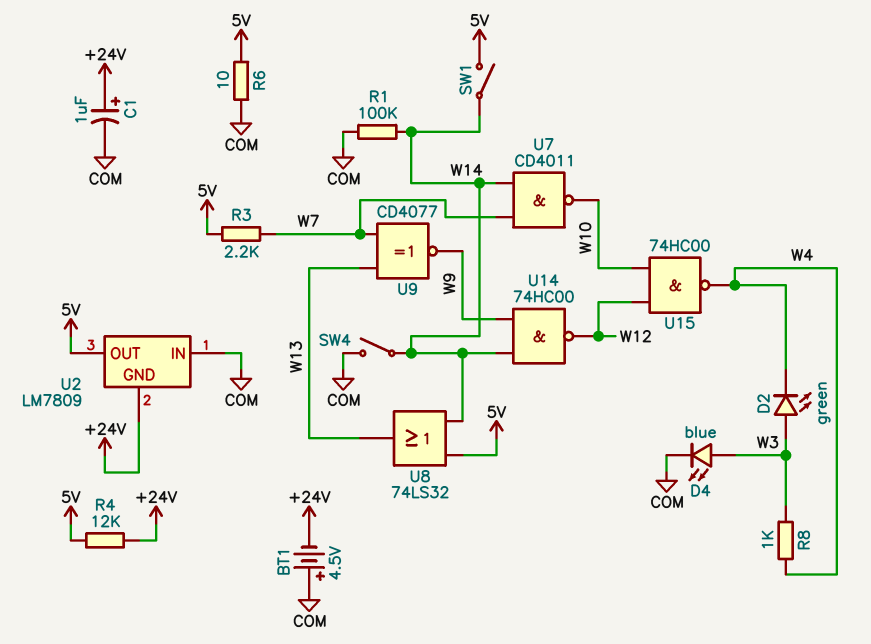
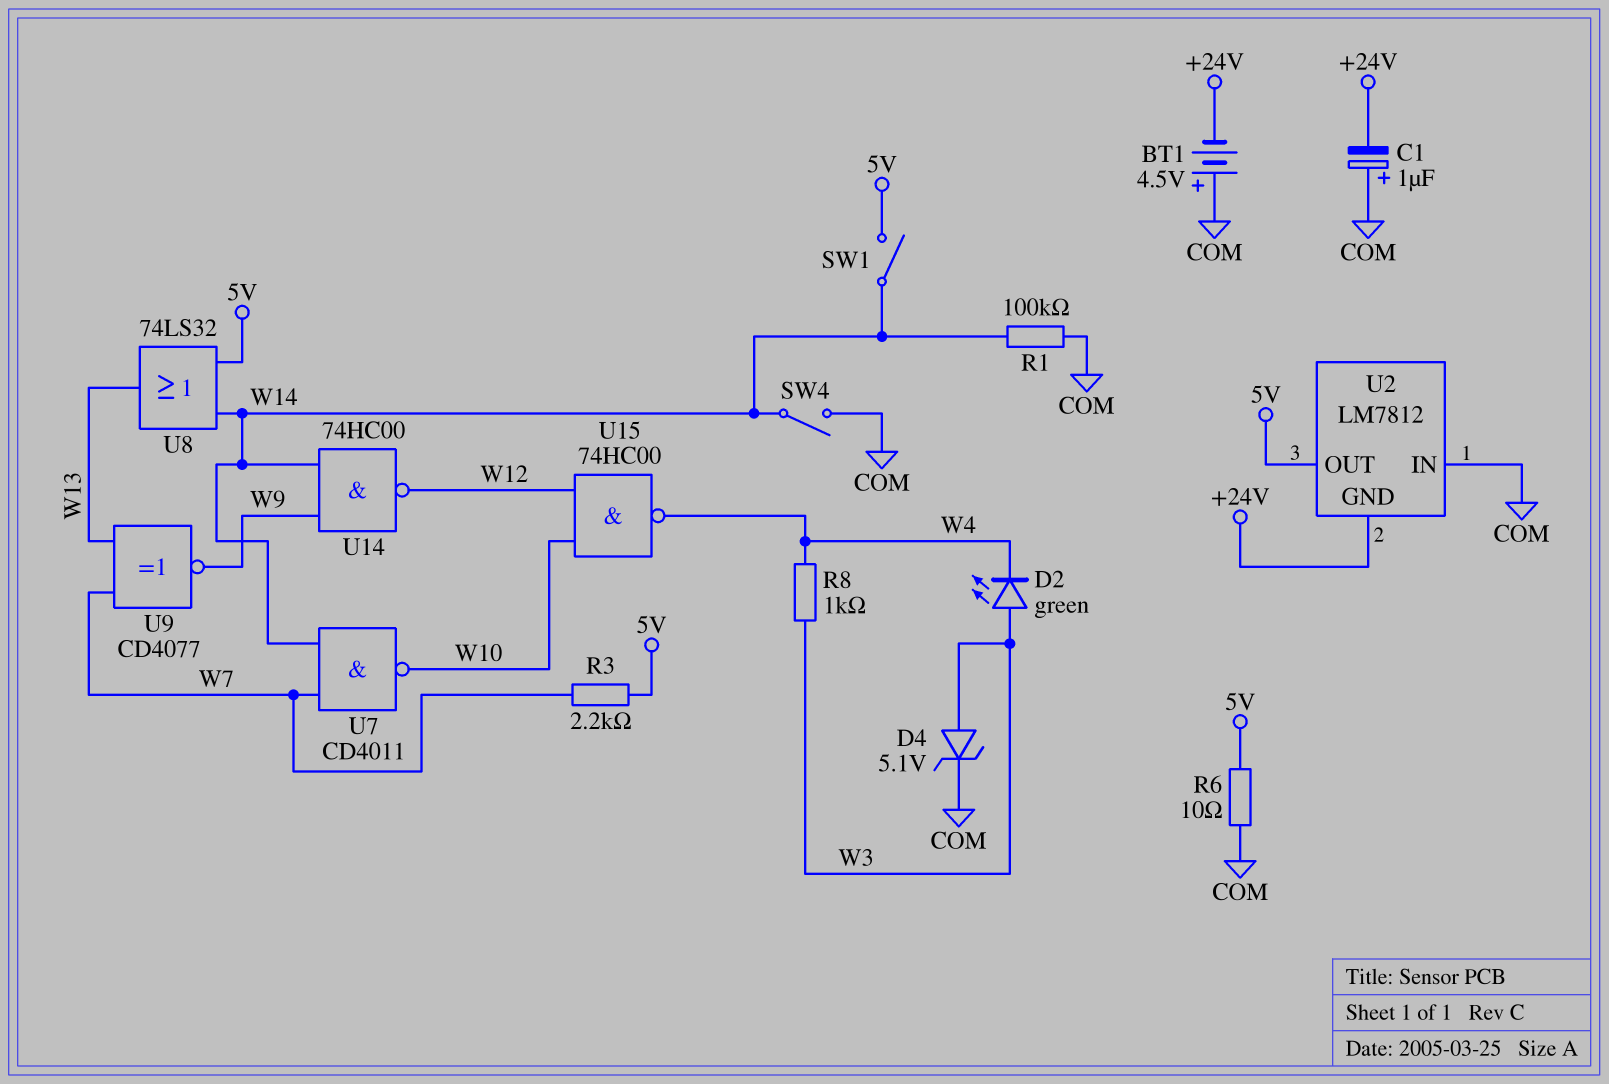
C1: 1uF (plus +24V, minus COM) -> 1uF (plus COM, minus +24V)
D4: LED blue (A W3, K COM) -> zener 5.1V (A W3, K COM)
R4: 12k (+24V, 5V) -> none
U2: LM7809 -> LM7812

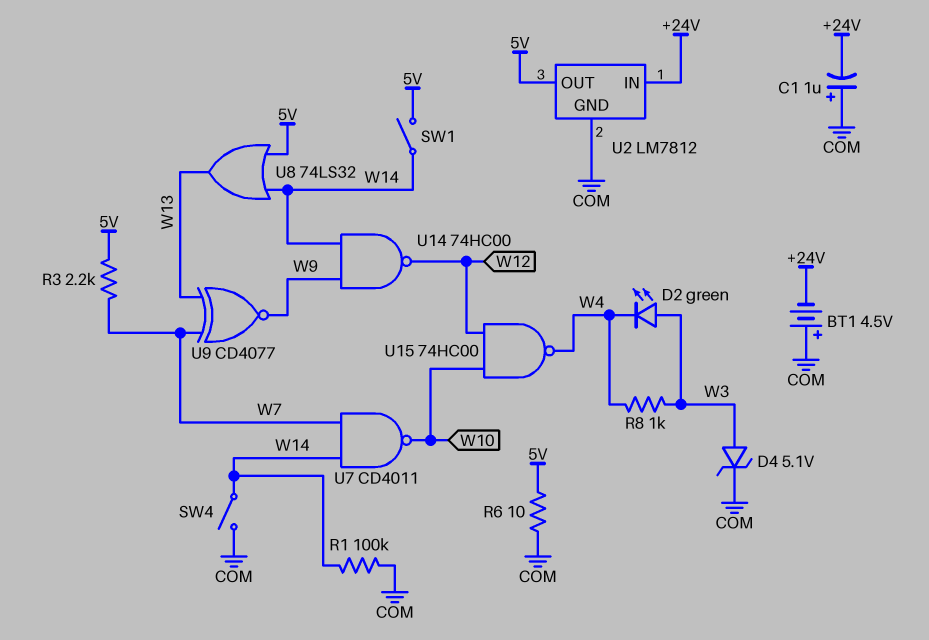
U2 pin GND: +24V -> COM
U2 pin IN: COM -> +24V

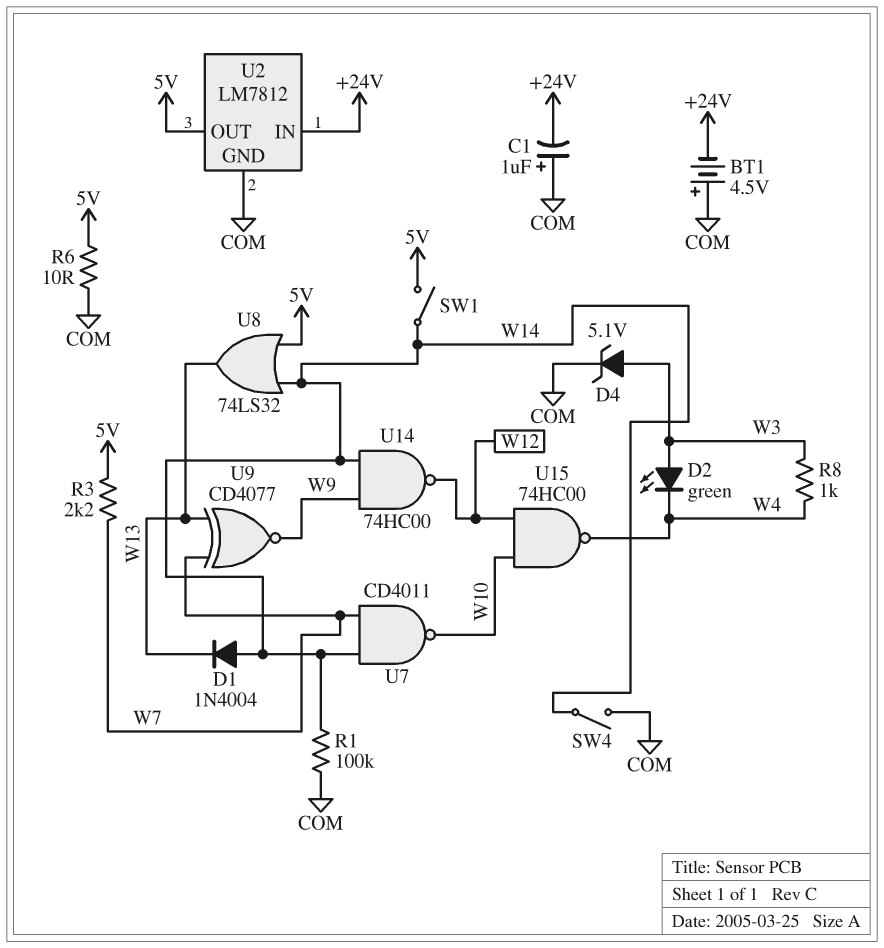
D1: none -> diode 1N4004 (A W14, K W13)

